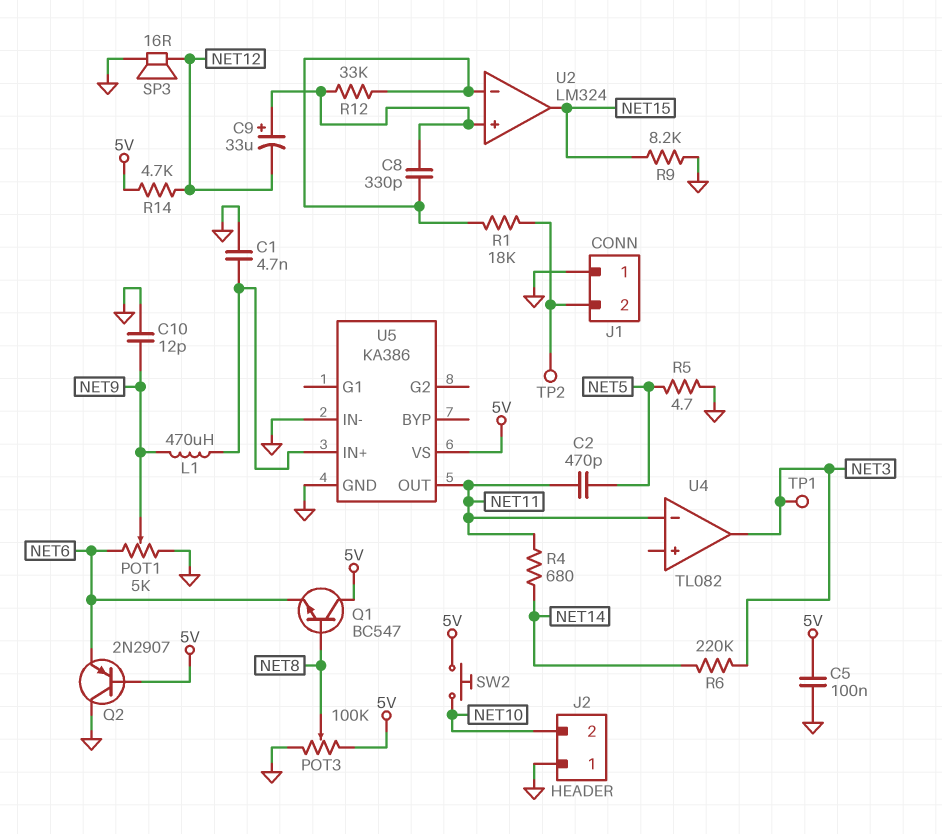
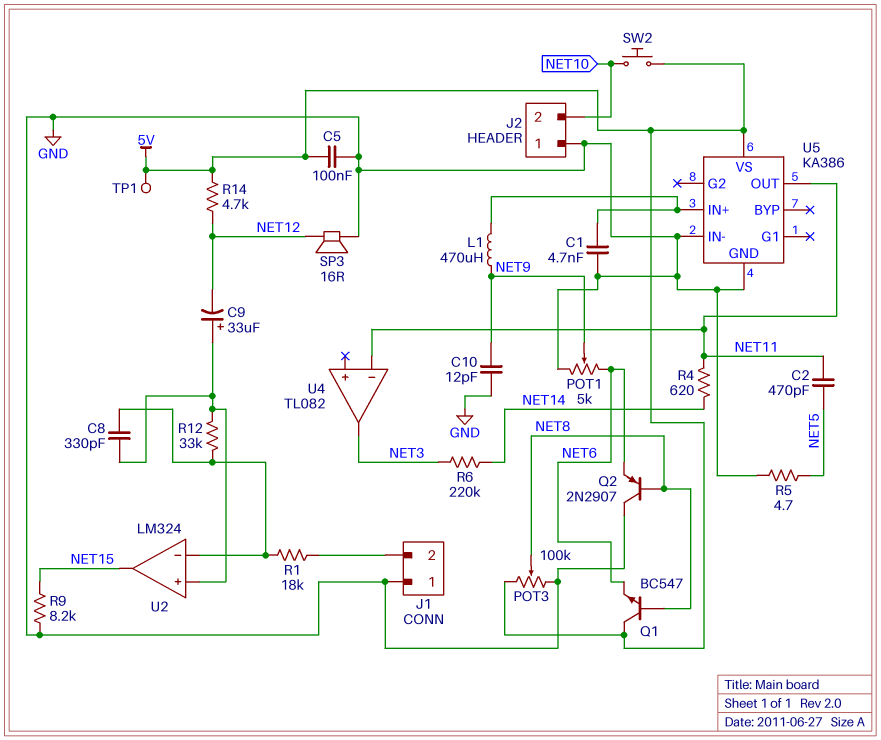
Q2: PNP 2N2907 (B 5V, C GND, E NET6) -> PNP 2N2907 (B NET8, C GND, E NET6)
R4: 680 (NET11, NET14) -> 620 (NET11, NET14)
TP1: test point (NET3) -> test point (5V)
TP2: test point (J1/2) -> none

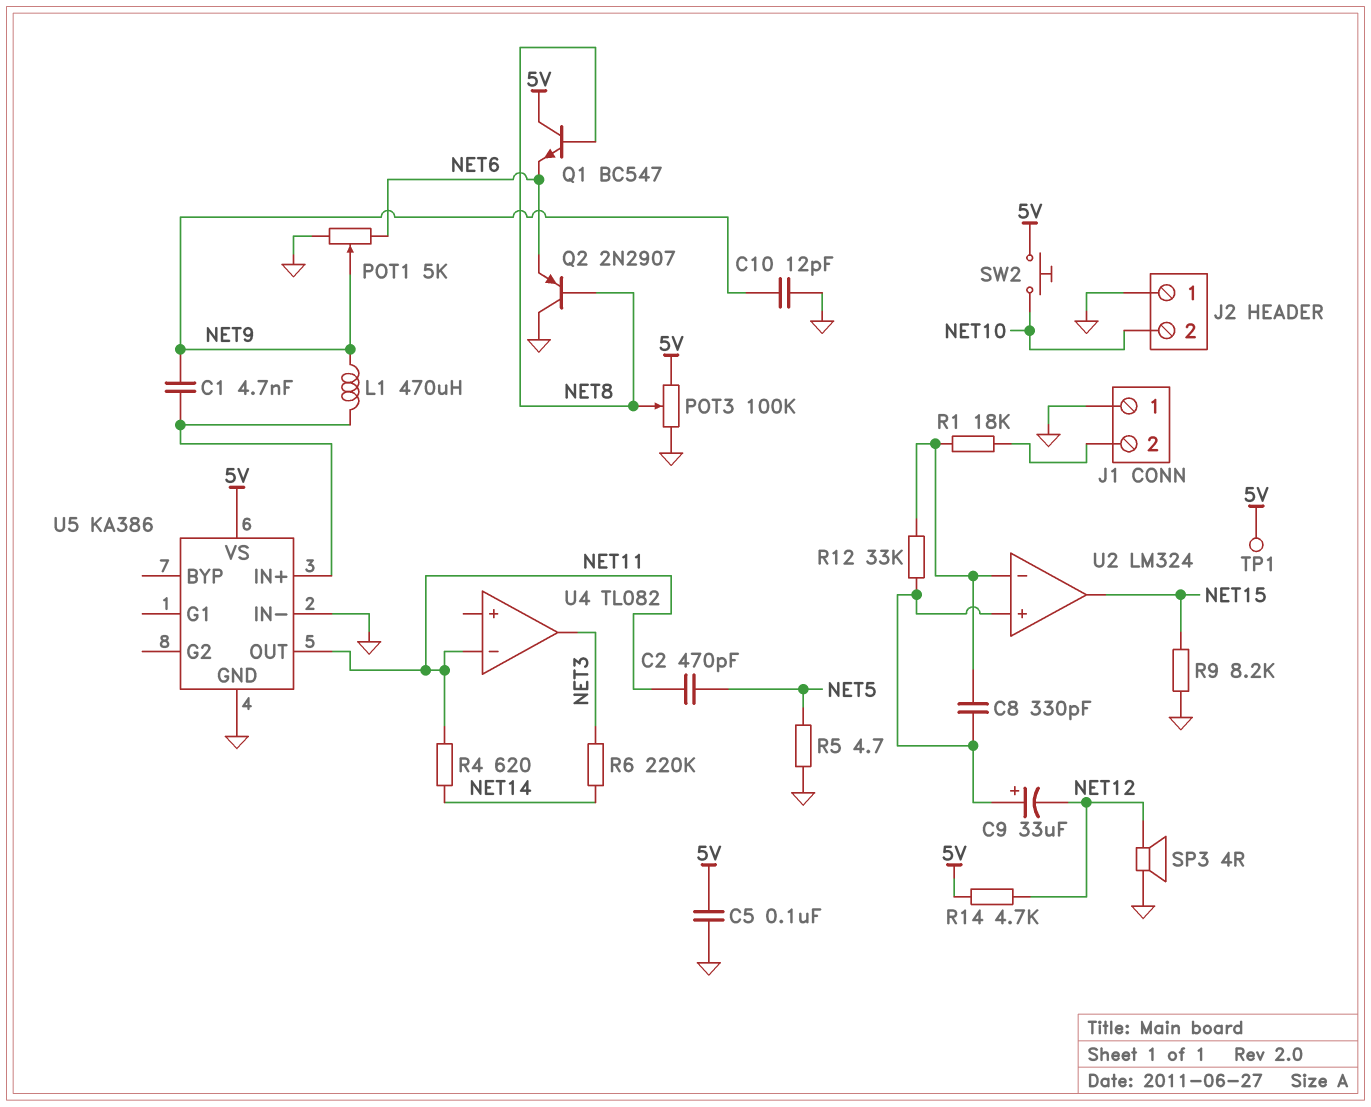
C1: 4.7nF (GND, U5/IN+) -> 4.7nF (NET9, U5/IN+)
SP3: speaker 16R (GND, NET12) -> speaker 4R (GND, NET12)

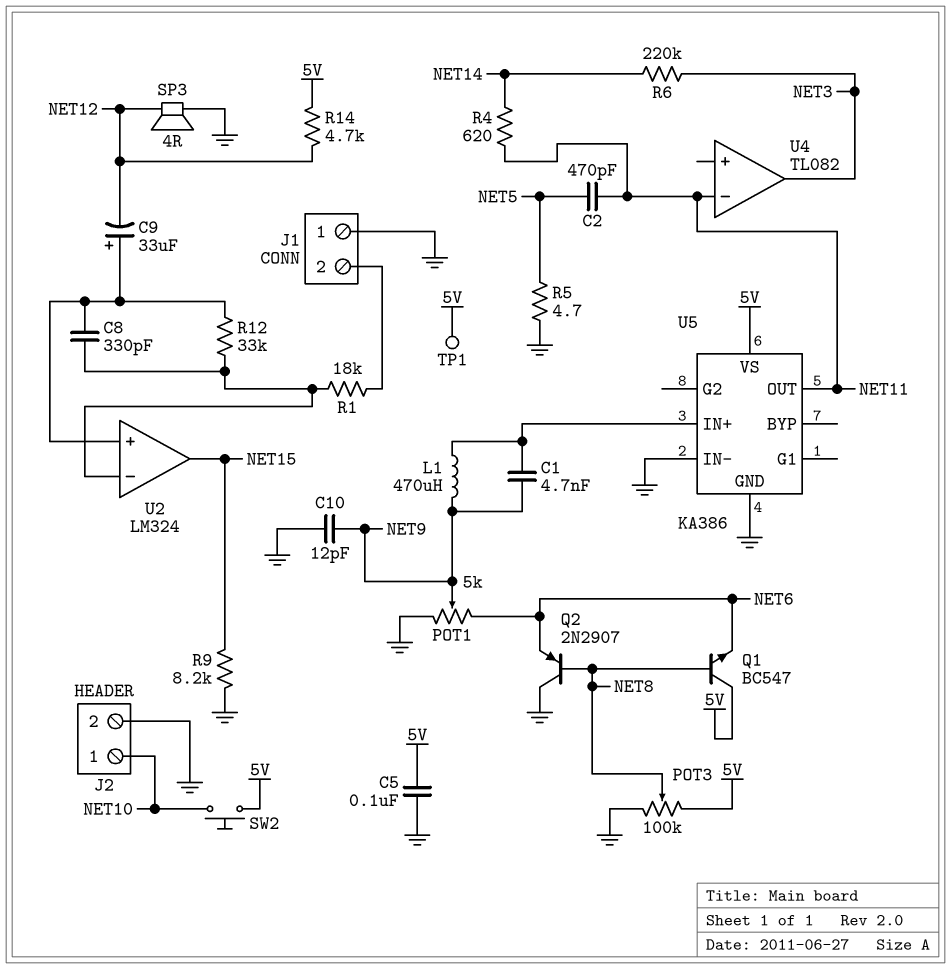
J2 pin 1: GND -> NET10
J2 pin 2: NET10 -> GND

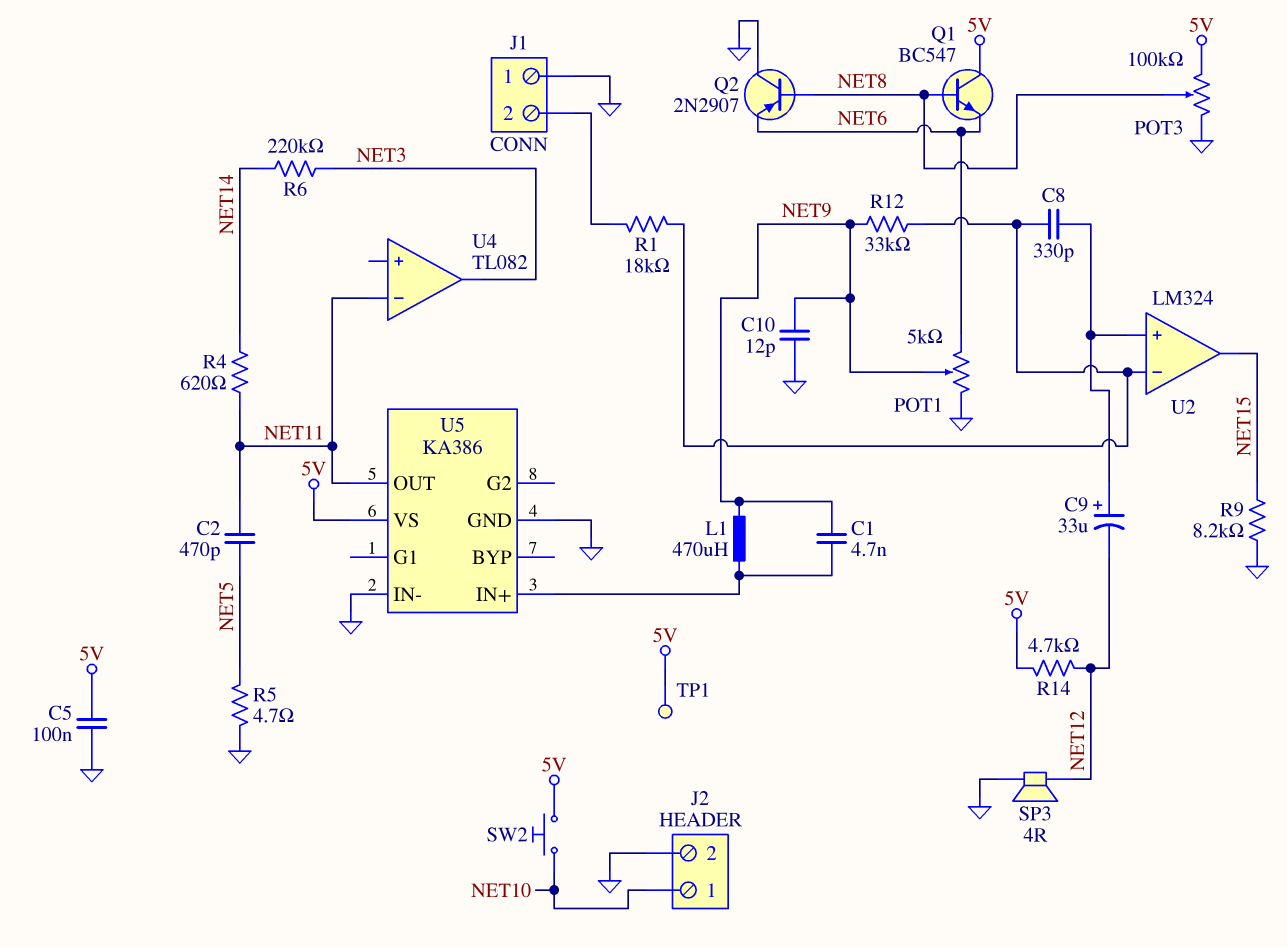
R12: 33k (U2/in+, U2/in-) -> 33k (NET9, U2/in-)

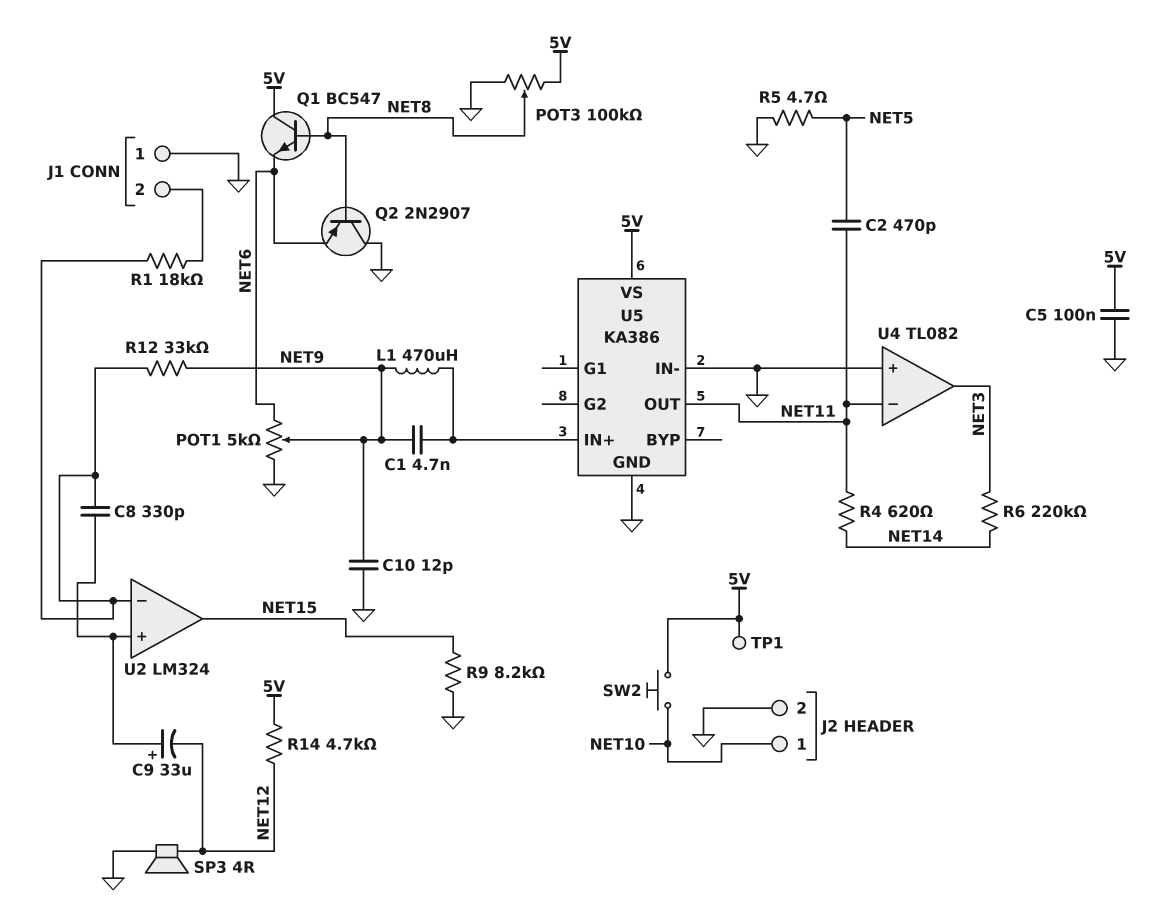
U4 pin in+: none -> GND

